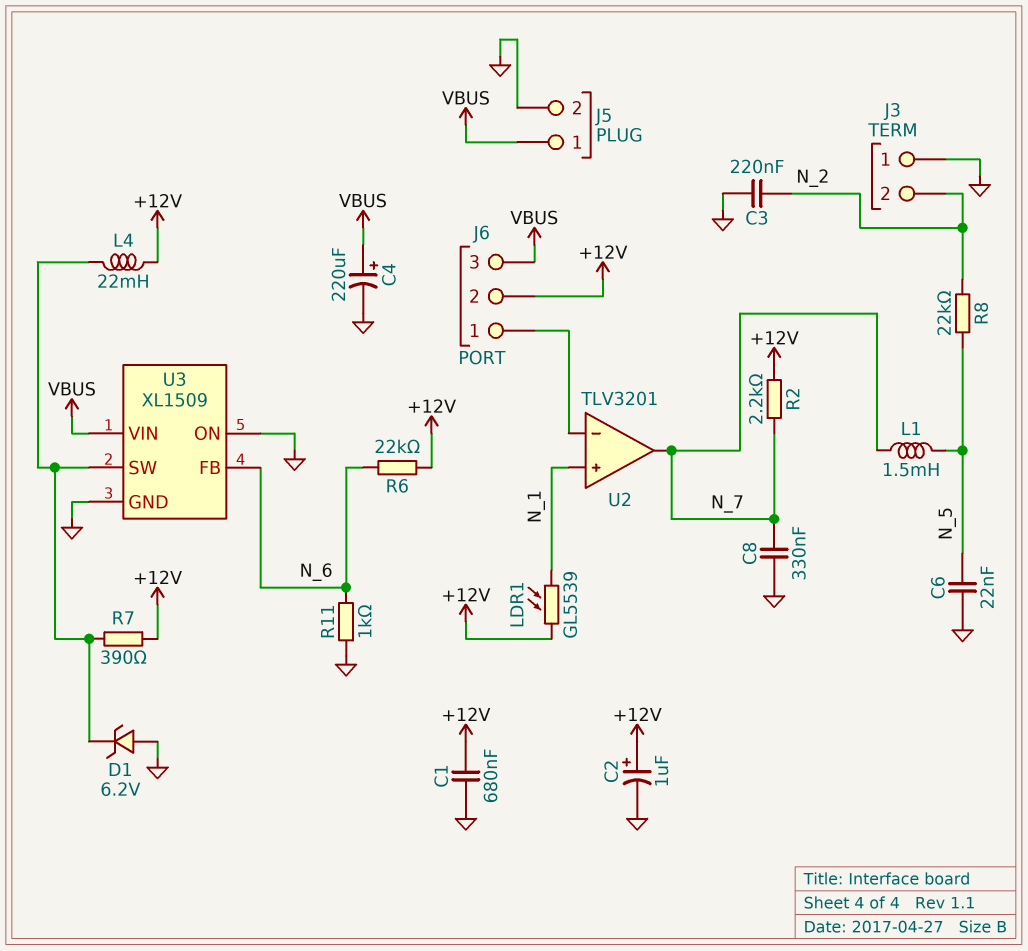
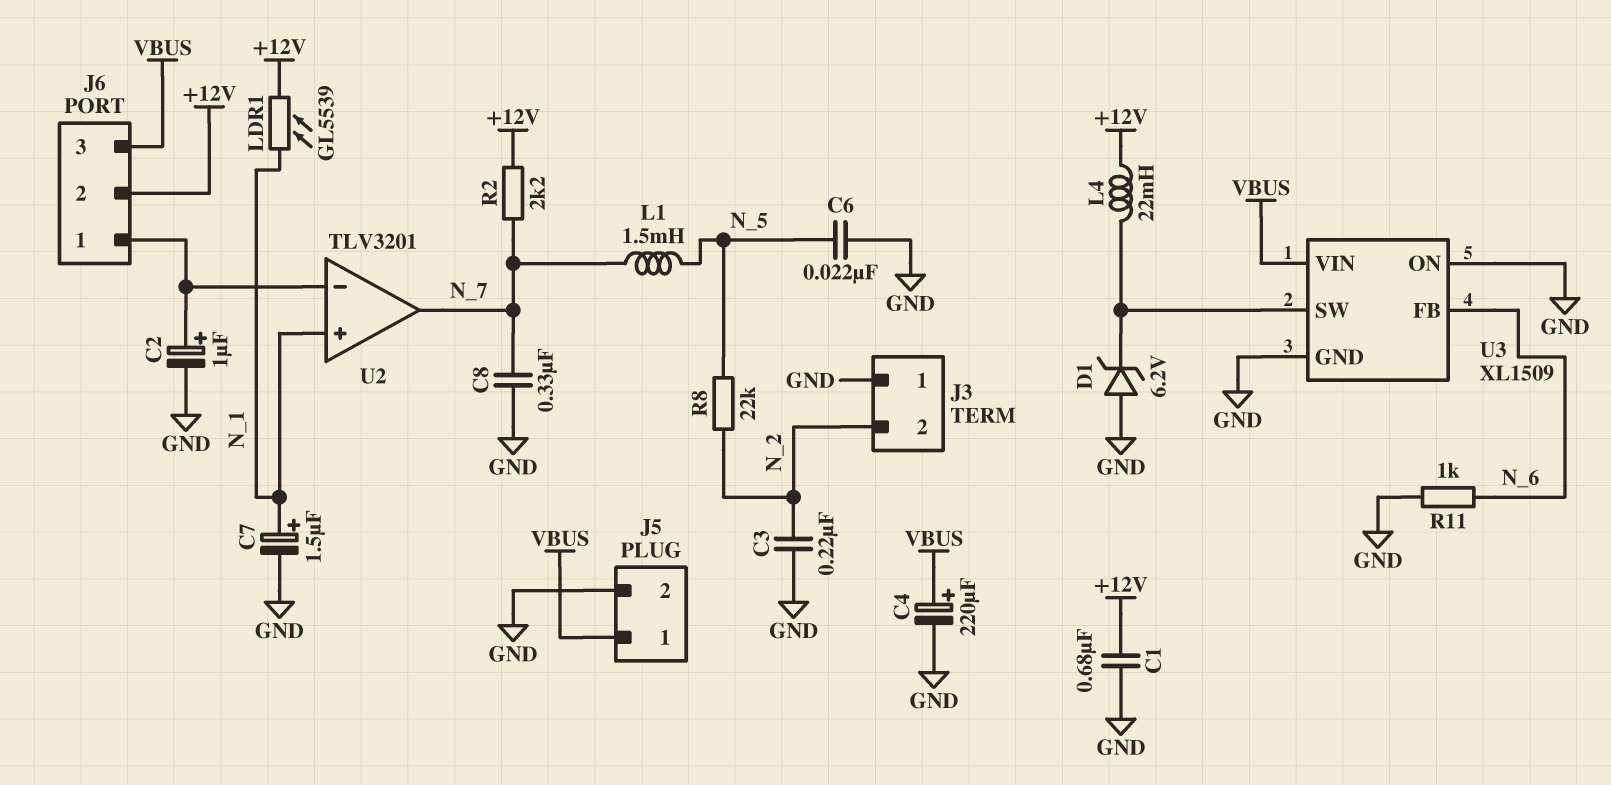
C2: 1uF (plus +12V, minus GND) -> 1uF (plus J6/1, minus GND)
C7: none -> 1.5uF (plus N_1, minus GND)
R6: 22k (+12V, N_6) -> none
R7: 390 (+12V, U3/SW) -> none

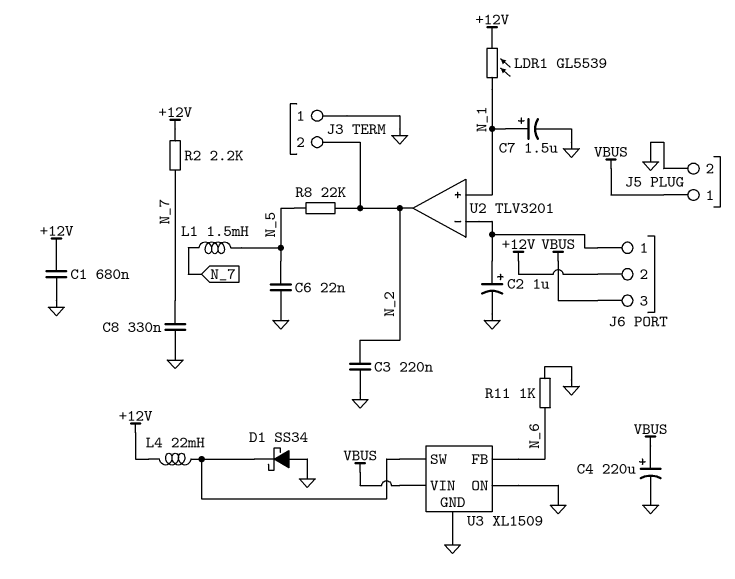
D1: zener 6.2V (A GND, K U3/SW) -> schottky SS34 (A GND, K U3/SW)
U2 pin out: N_7 -> N_2

